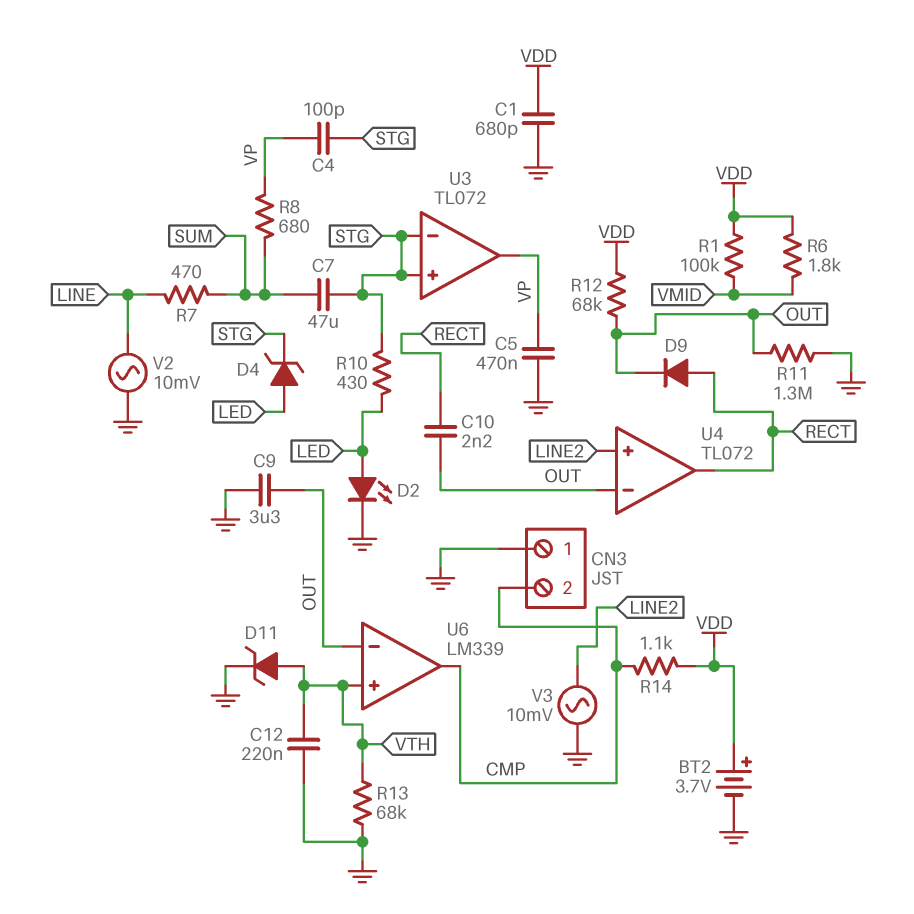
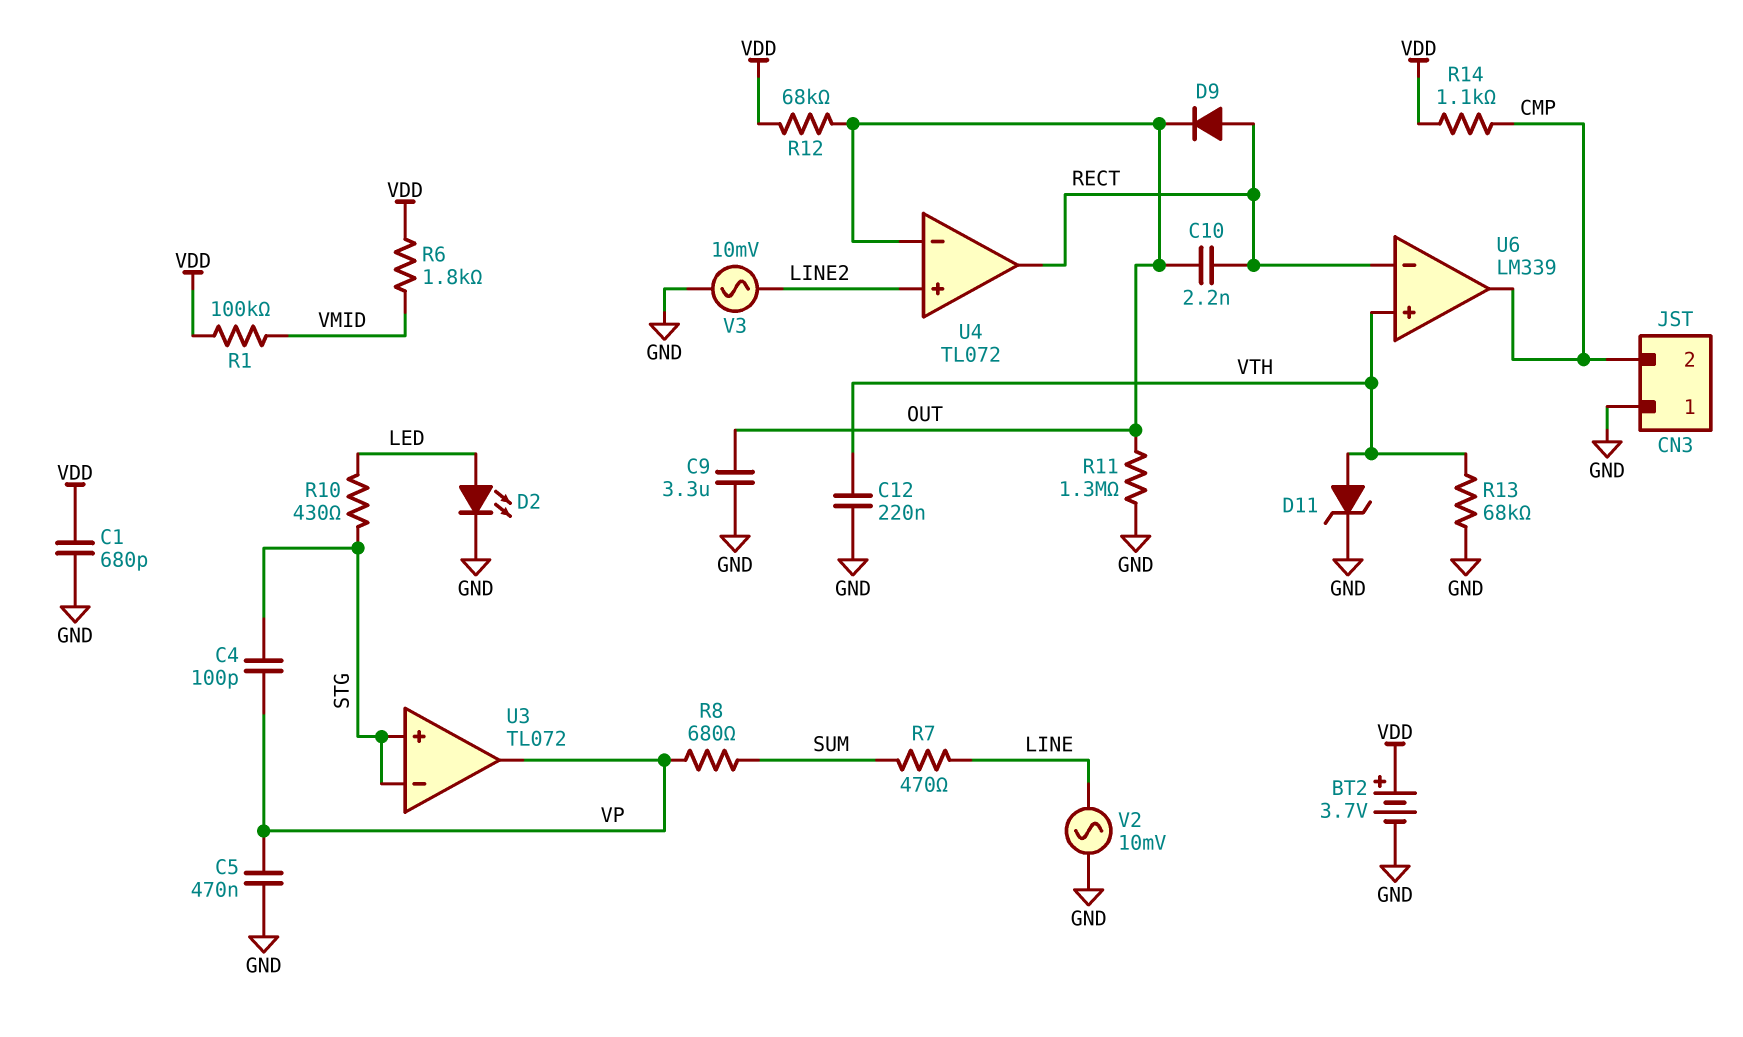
C7: 47uF (STG, SUM) -> none
D4: zener (A LED, K STG) -> none
U6 pin in-: OUT -> RECT

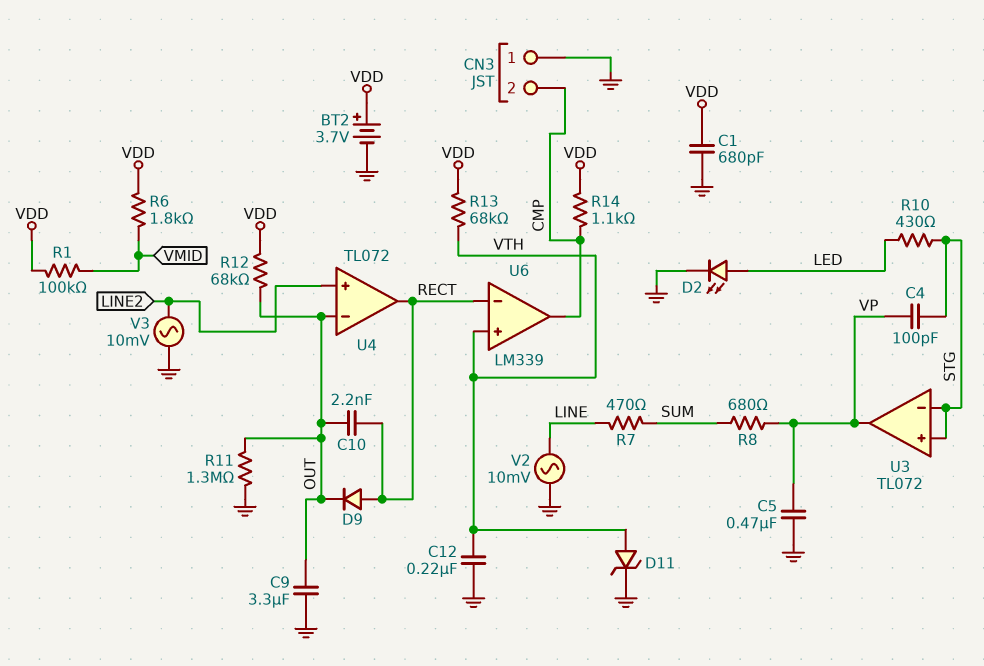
R13: 68k (GND, VTH) -> 68k (VDD, VTH)

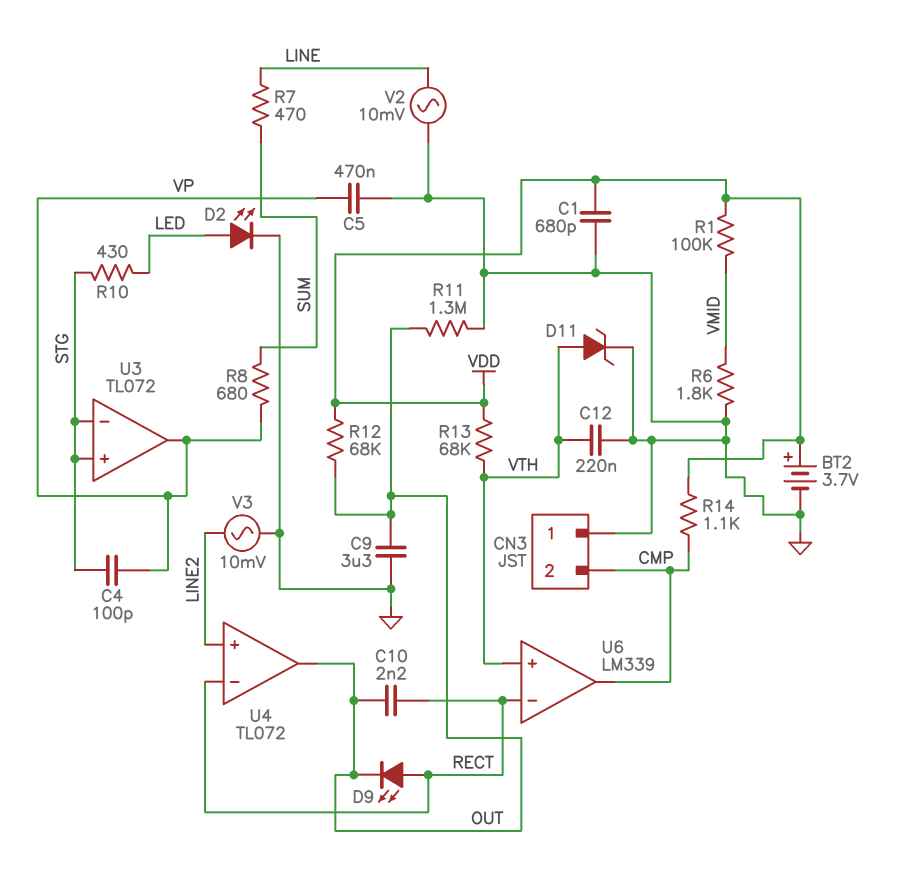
D9: diode (A RECT, K OUT) -> LED (A RECT, K OUT)
R6: 1.8k (VDD, VMID) -> 1.8k (GND, VMID)
U4 pin in-: OUT -> RECT
U4 pin out: RECT -> OUT

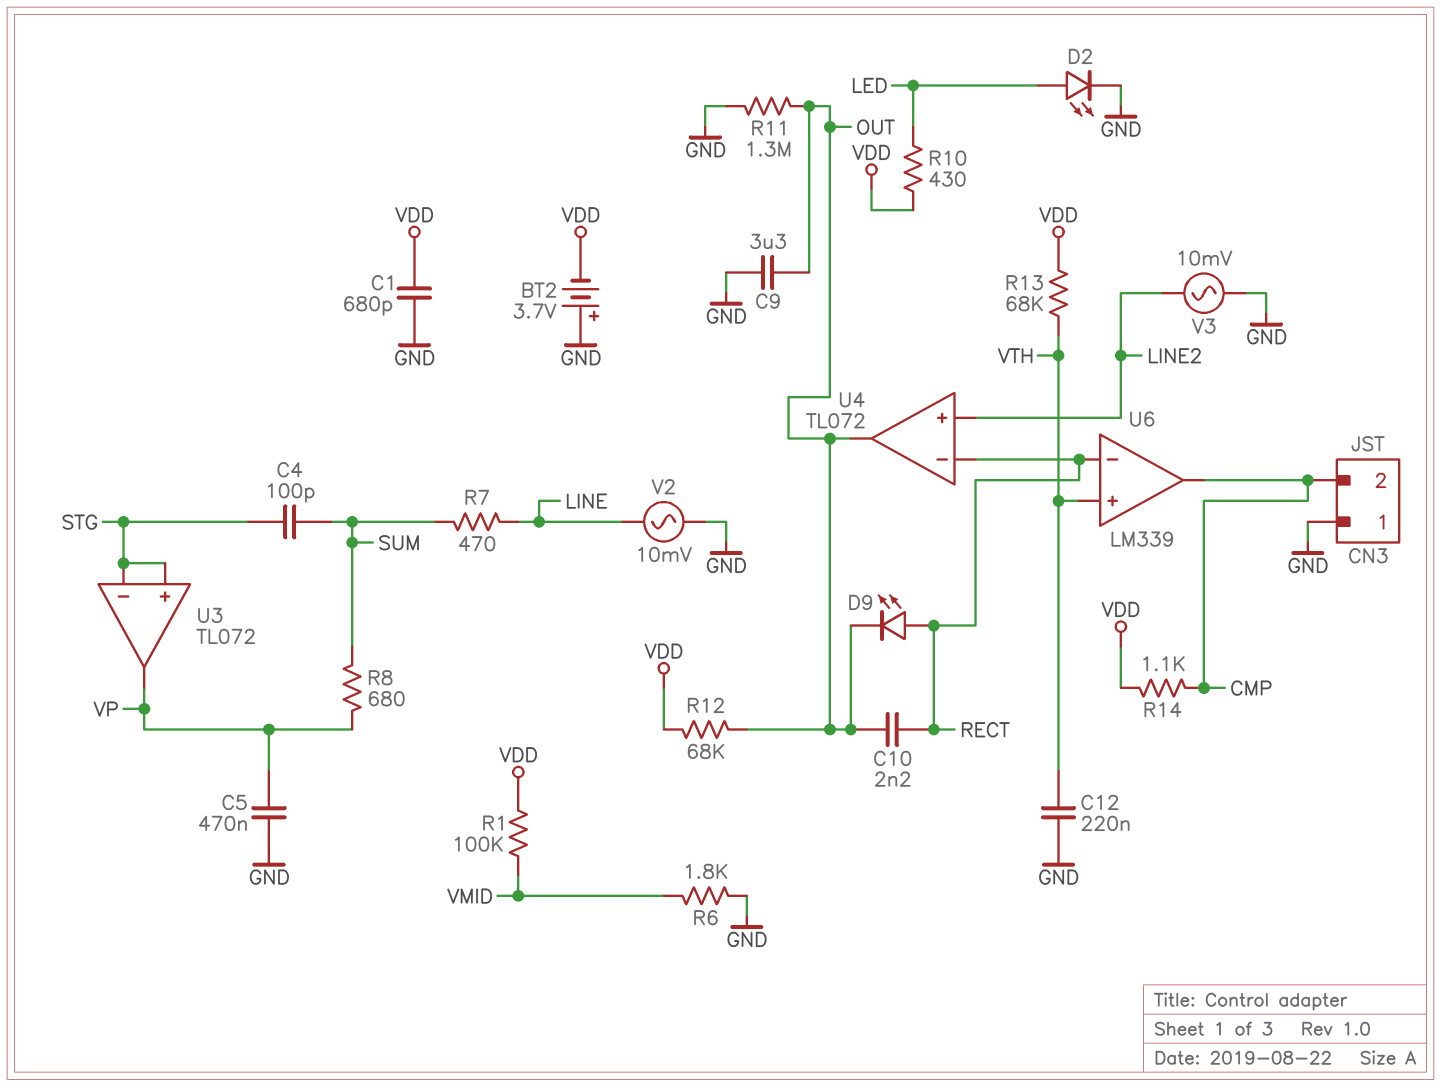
BT2: 3.7V (plus VDD, minus GND) -> 3.7V (plus GND, minus VDD)
C4: 100pF (STG, VP) -> 100pF (STG, SUM)
D11: zener (A VTH, K GND) -> none
R10: 430 (LED, STG) -> 430 (LED, VDD)

